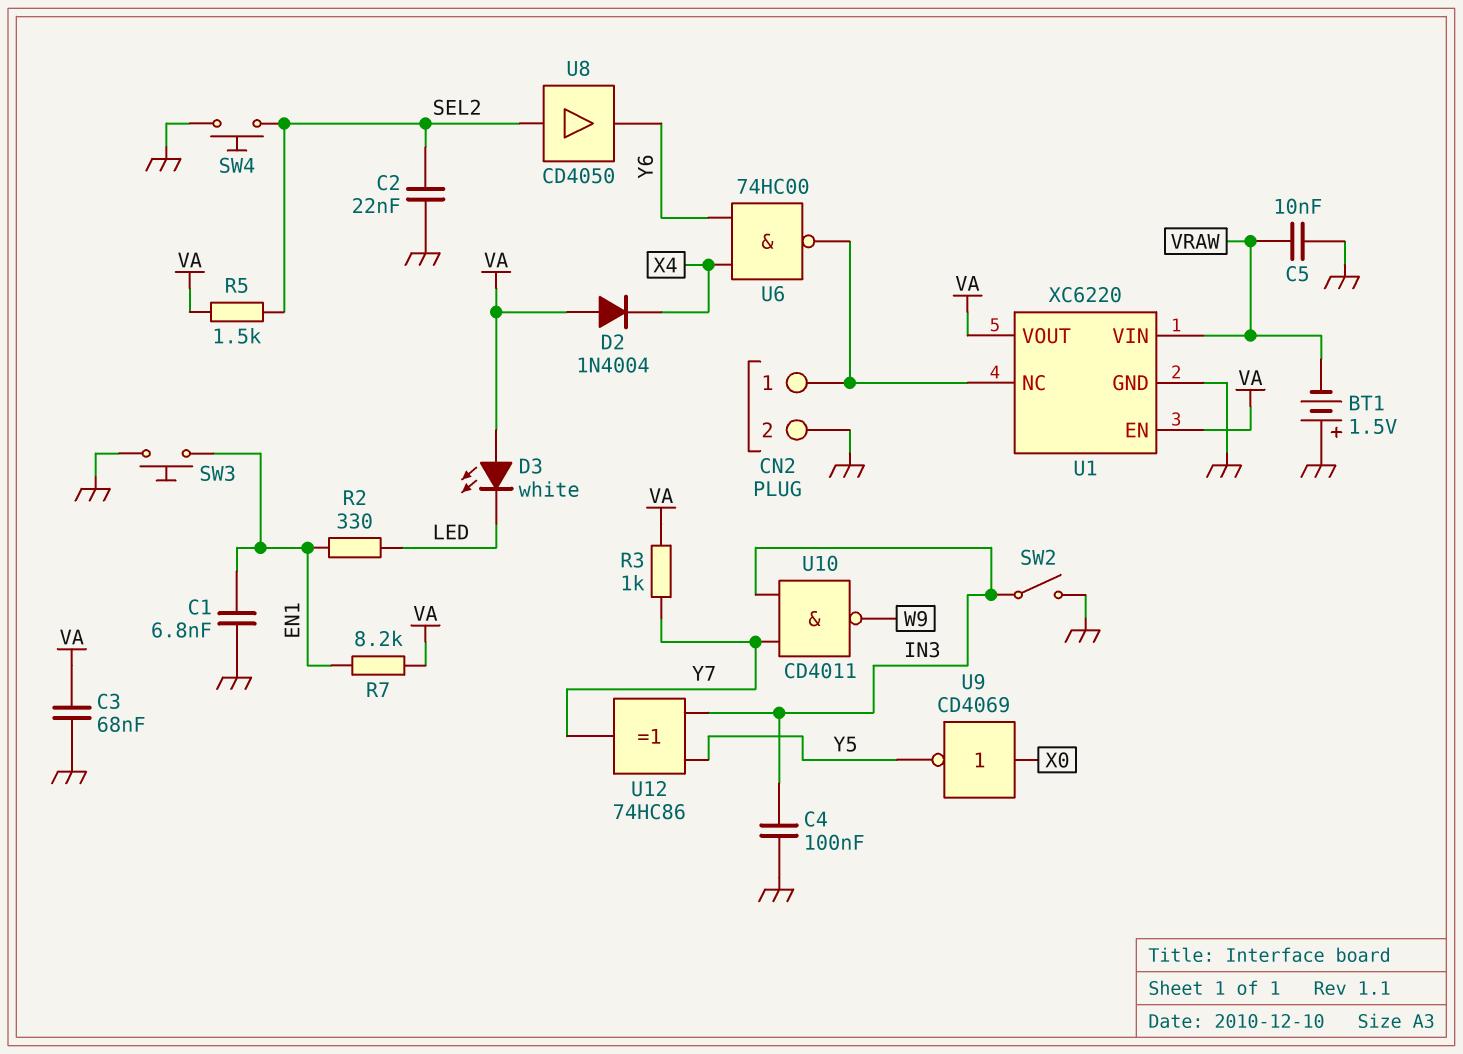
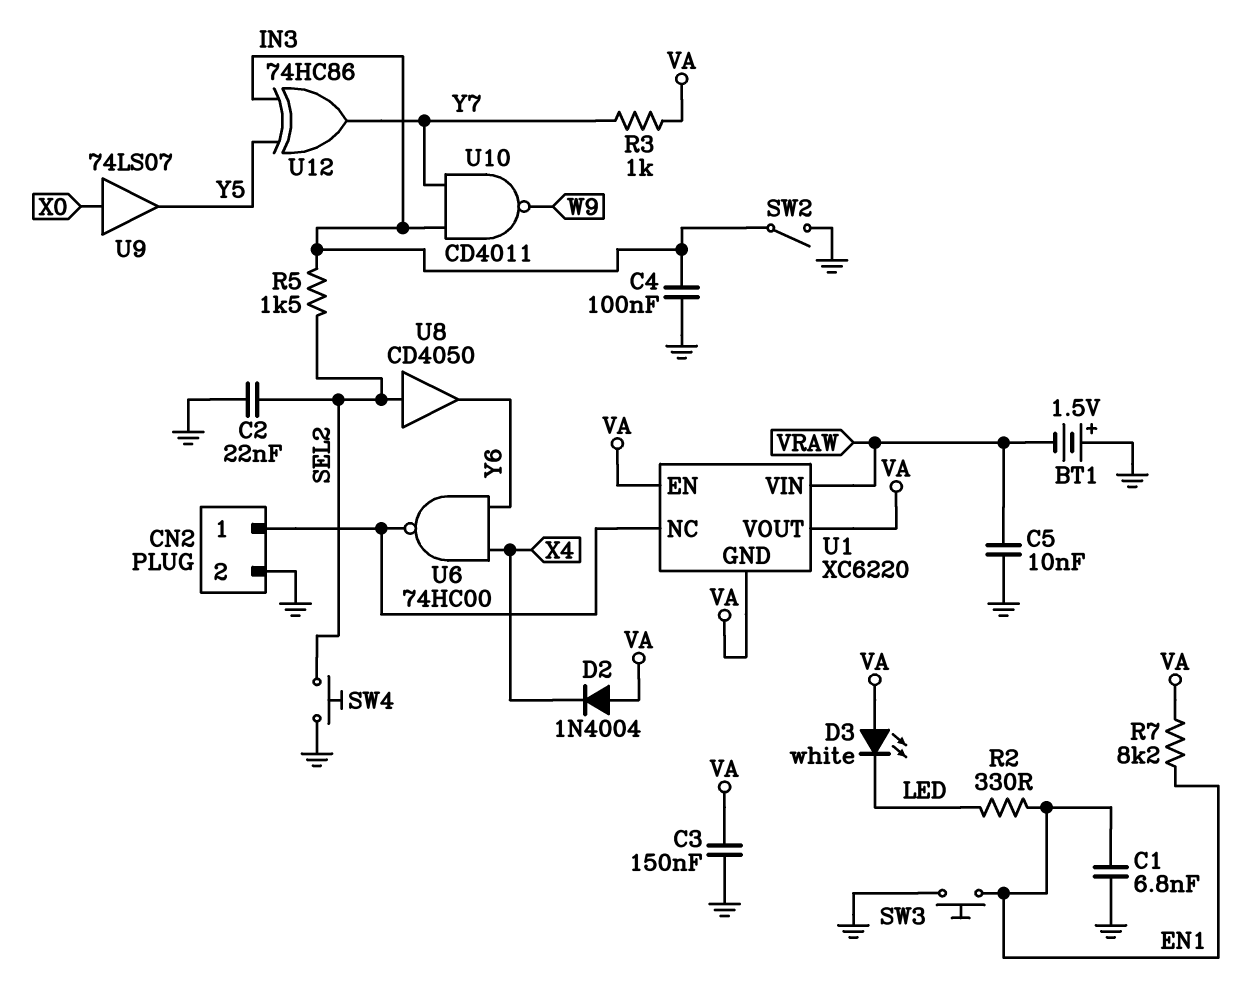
C3: 68nF (GND, VA) -> 150nF (GND, VA)
R5: 1.5k (SEL2, VA) -> 1.5k (IN3, SEL2)
U1 pin GND: GND -> VA
U9: NOT CD4069 (in X0, out Y5) -> buffer 74LS07 (in X0, out Y5)

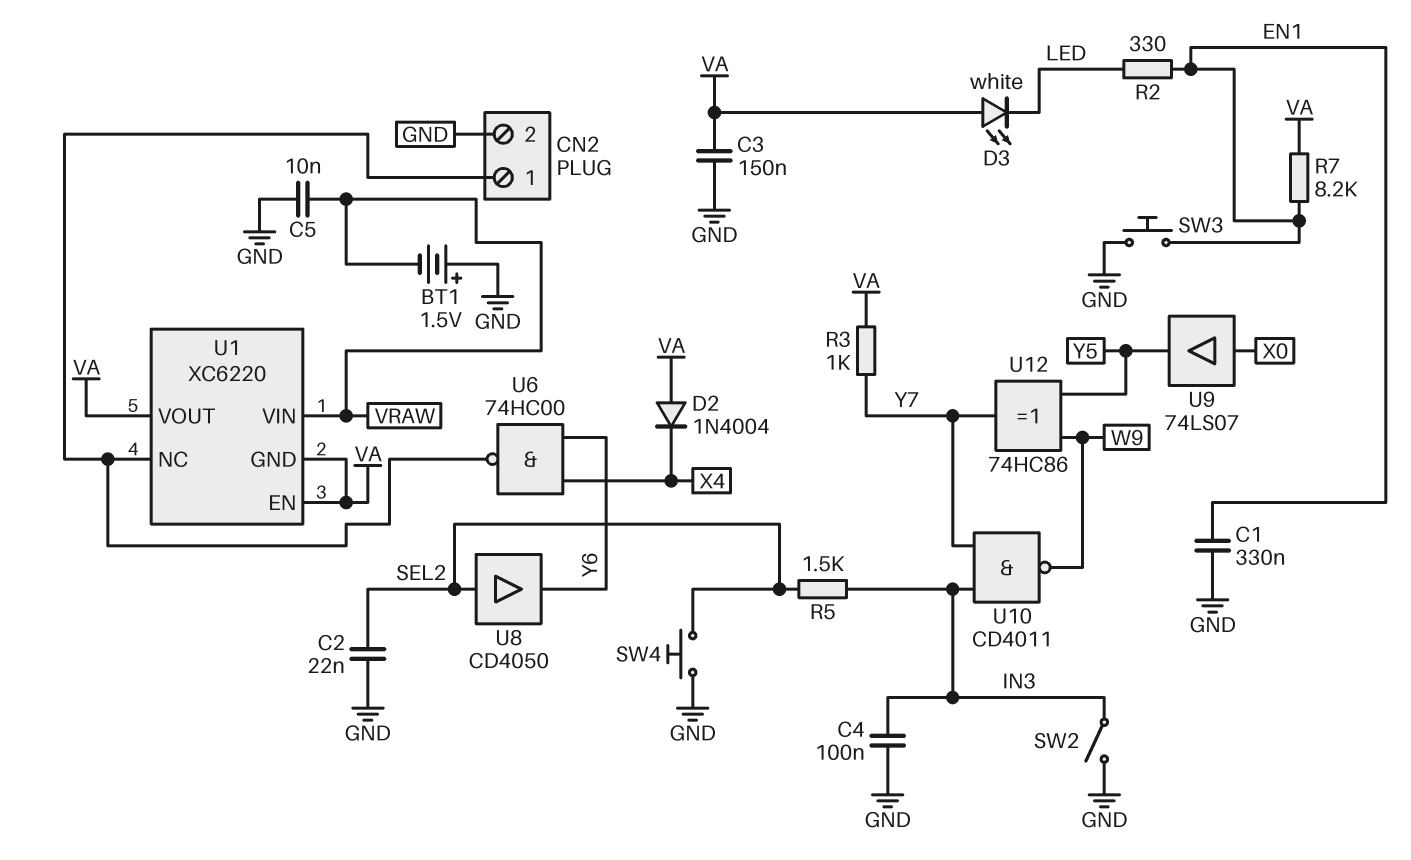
C1: 6.8nF (EN1, GND) -> 330nF (EN1, GND)
U12: XOR 74HC86 (in IN3, in Y5, out Y7) -> XOR 74HC86 (in W9, in Y5, out Y7)

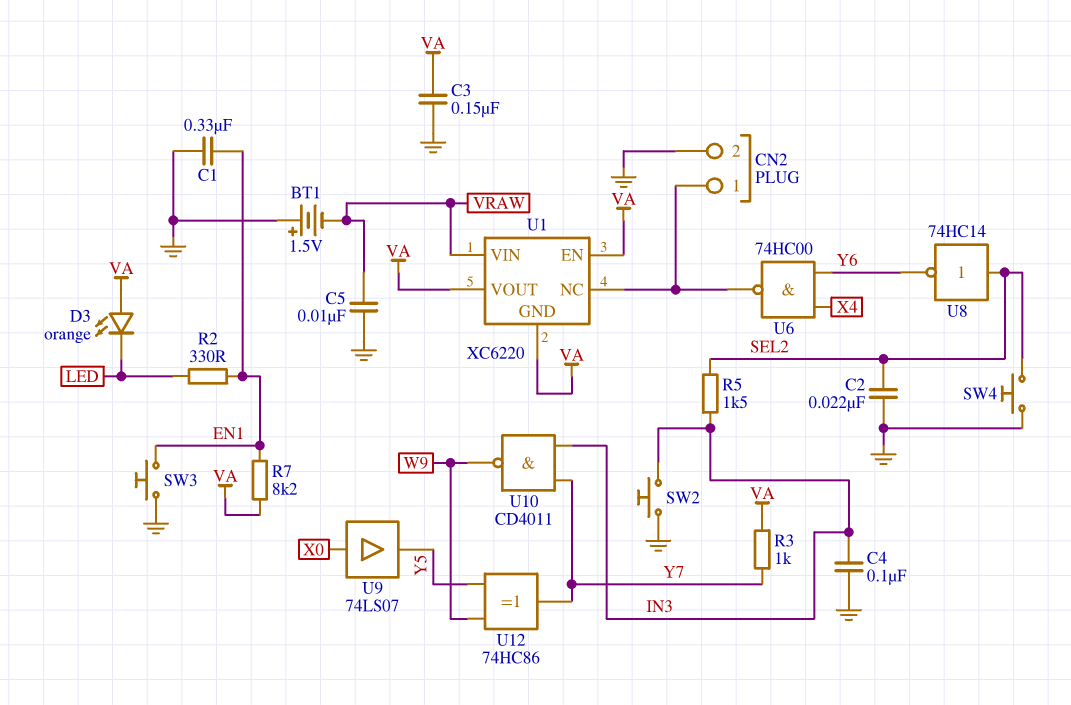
D2: diode 1N4004 (A VA, K X4) -> none
D3: LED white (A VA, K LED) -> LED orange (A VA, K LED)
SW2: switch (GND, IN3) -> button (GND, IN3)
U8: buffer CD4050 (in SEL2, out Y6) -> NOT 74HC14 (in SEL2, out Y6)

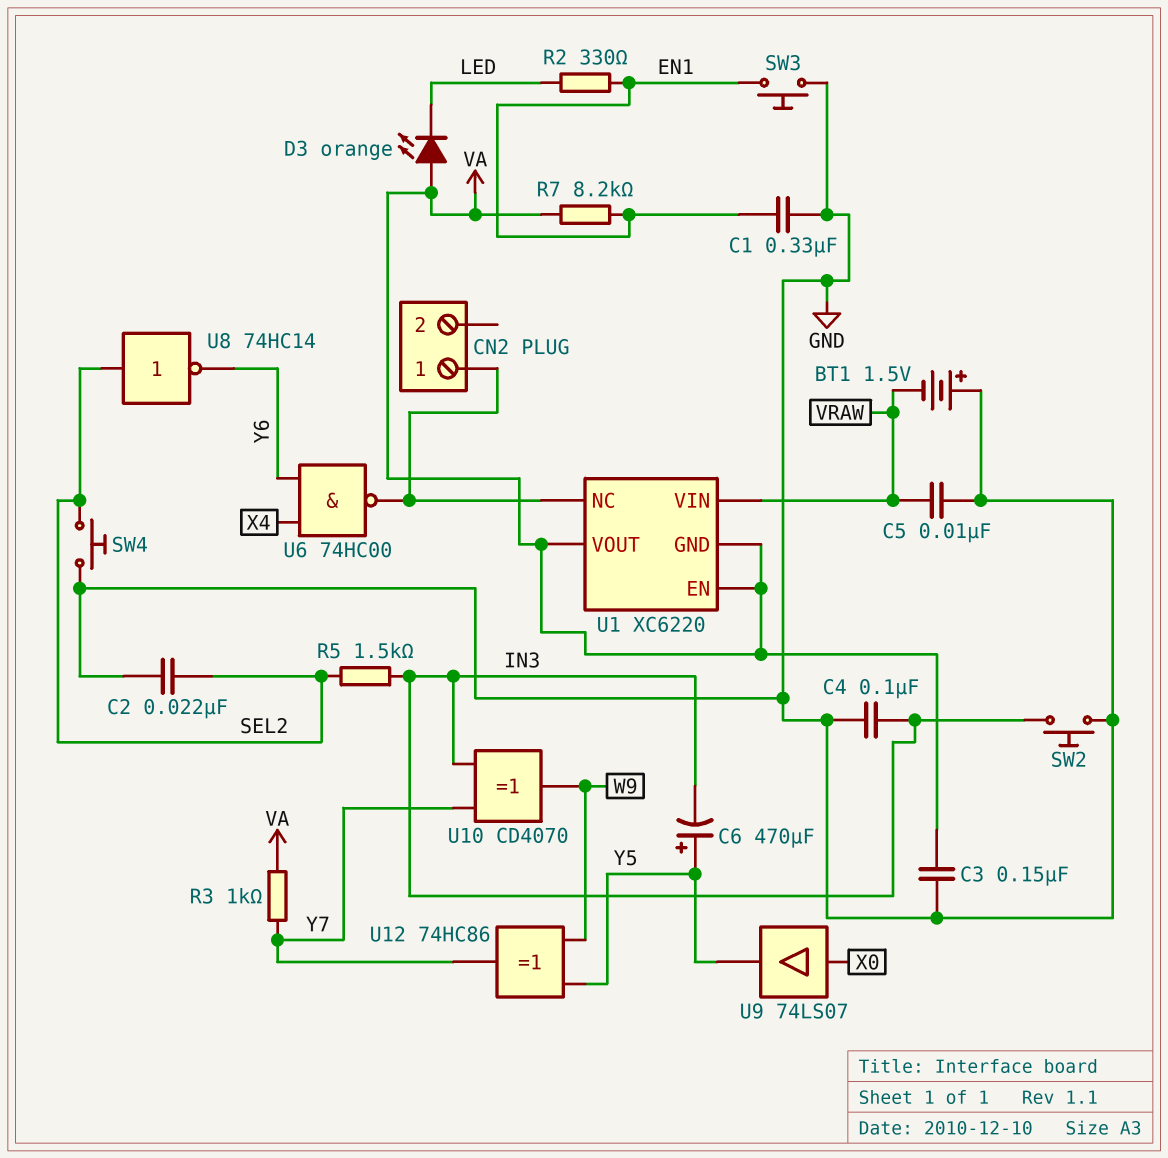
C6: none -> 470uF (plus Y5, minus IN3)
CN2 pin 2: GND -> none
U10: NAND CD4011 (in IN3, in Y7, out W9) -> XOR CD4070 (in IN3, in Y7, out W9)

